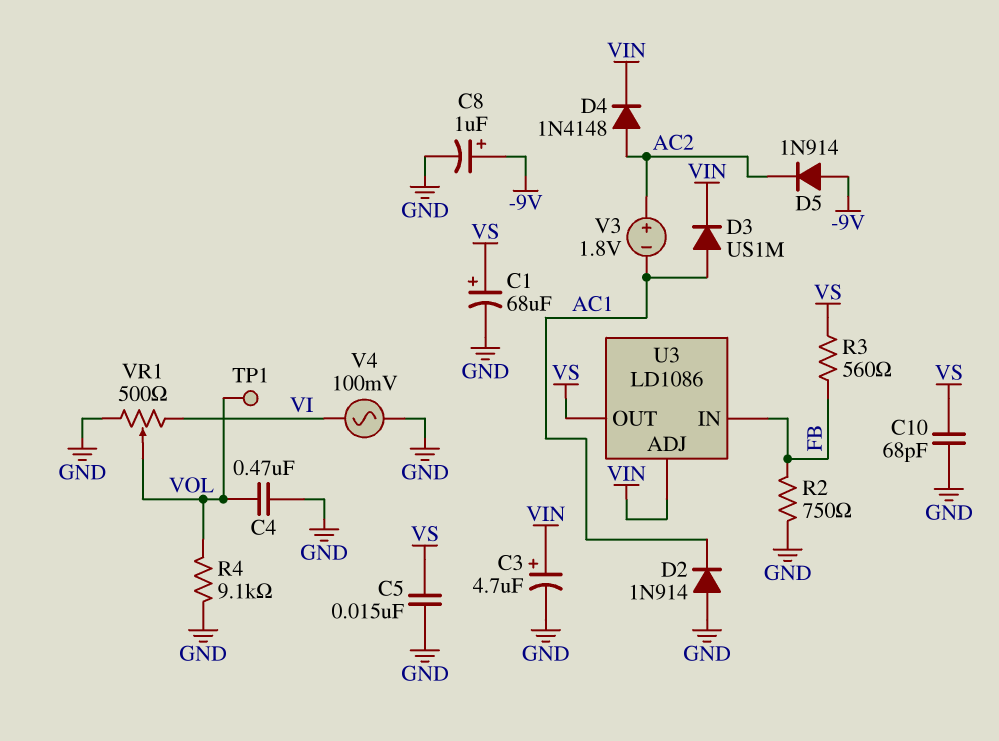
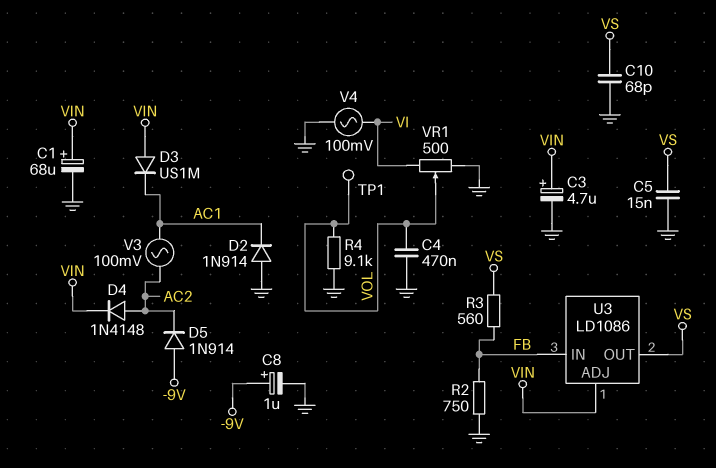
C1: 68uF (plus VS, minus GND) -> 68uF (plus VIN, minus GND)
D3: diode US1M (A AC1, K VIN) -> diode US1M (A VIN, K AC1)
V3: 1.8V (plus AC2, minus AC1) -> AC 100mV (AC1, AC2)

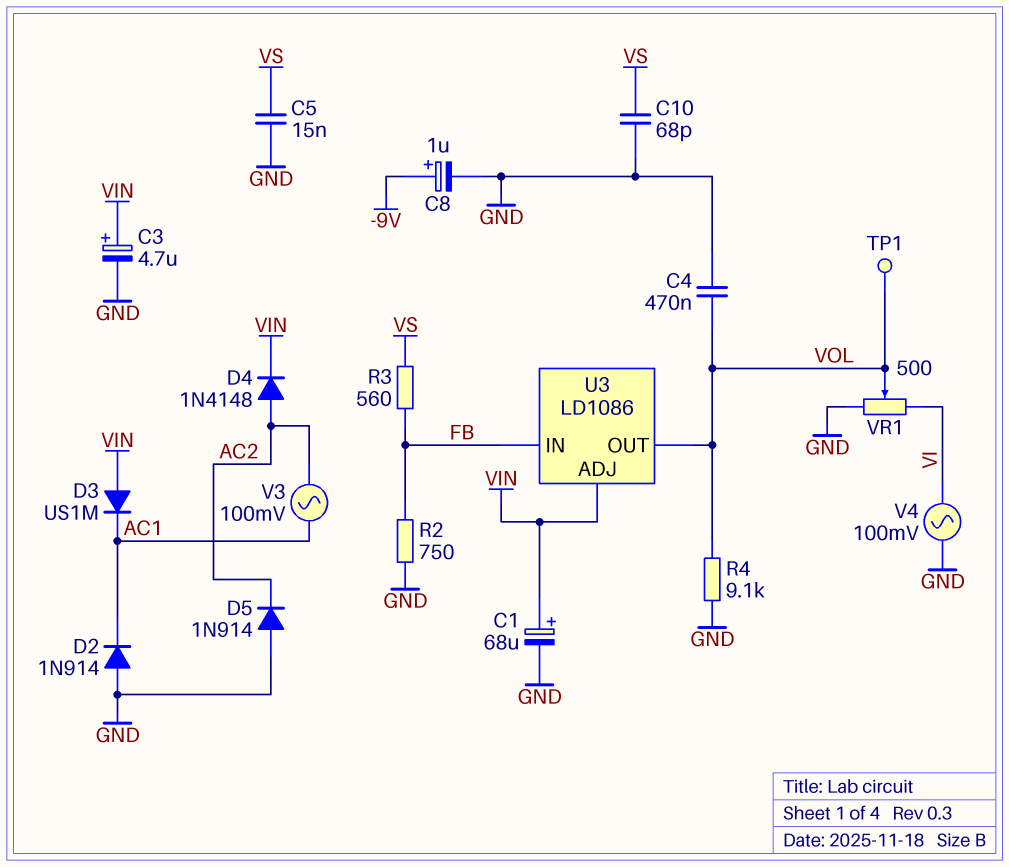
D5: diode 1N914 (A -9V, K AC2) -> diode 1N914 (A GND, K AC2)
U3 pin OUT: VS -> VOL

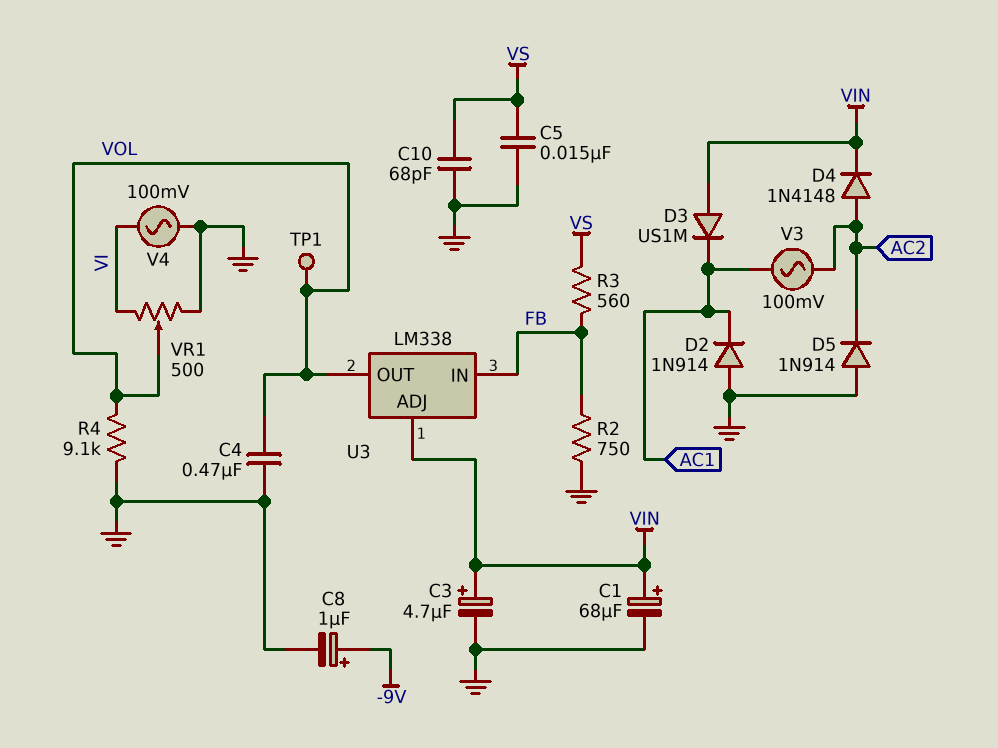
U3: LD1086 -> LM338

